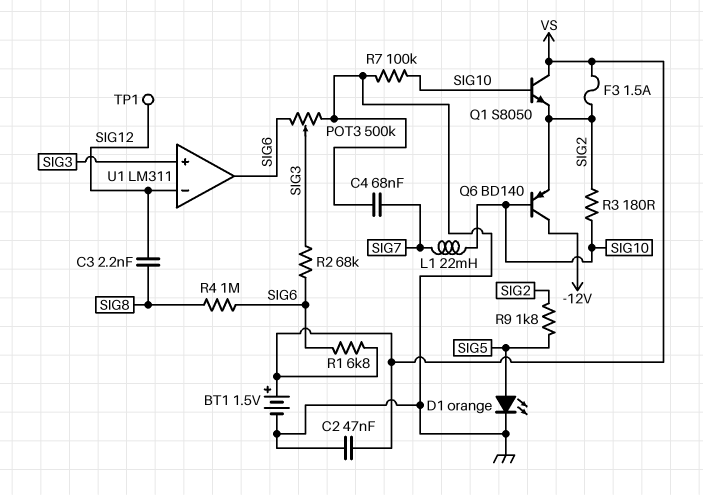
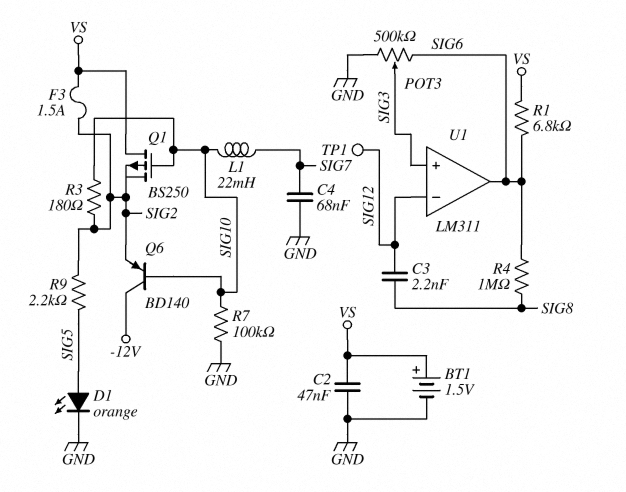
Q1: NPN S8050 (B SIG10, C VS, E SIG2) -> PMOS BS250 (G SIG10, D VS, S SIG2)
R2: 68k (SIG3, SIG6) -> none
R9: 1.8k (SIG2, SIG5) -> 2.2k (SIG2, SIG5)

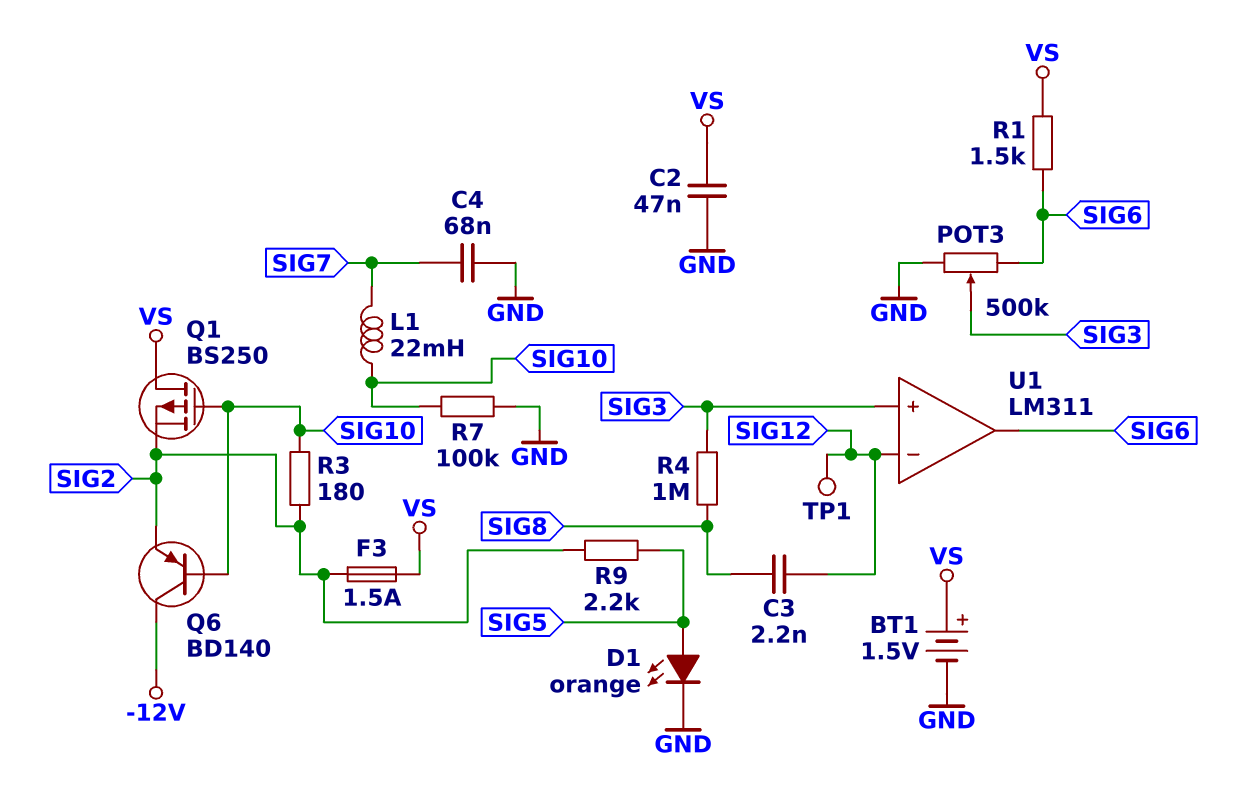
R1: 6.8k (SIG6, VS) -> 1.5k (SIG6, VS)
R4: 1M (SIG6, SIG8) -> 1M (SIG3, SIG8)

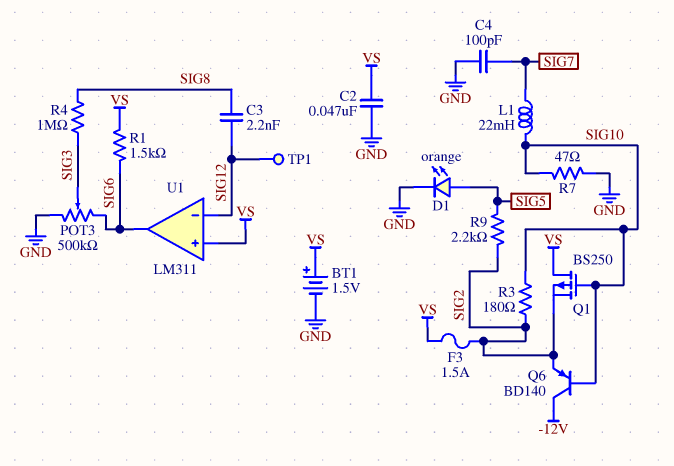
C4: 68nF (GND, SIG7) -> 100pF (GND, SIG7)
R7: 100k (GND, SIG10) -> 47 (GND, SIG10)
U1 pin in+: SIG3 -> VS

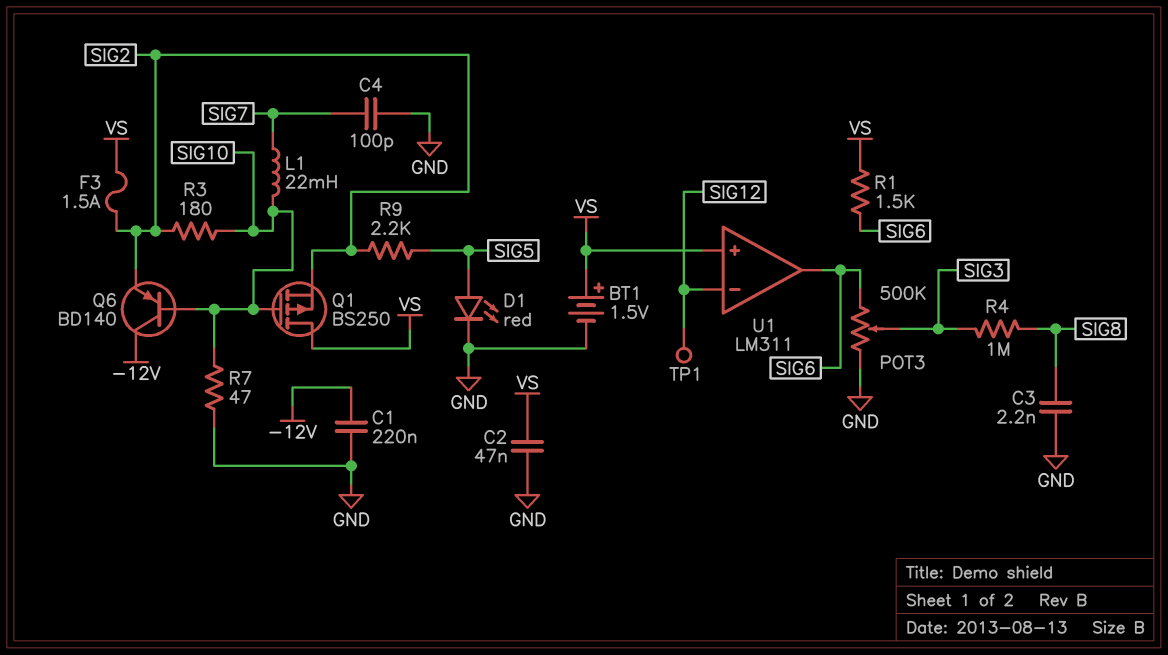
C1: none -> 220nF (-12V, GND)
C3: 2.2nF (SIG8, SIG12) -> 2.2nF (GND, SIG8)
D1: LED orange (A SIG5, K GND) -> LED red (A SIG5, K GND)

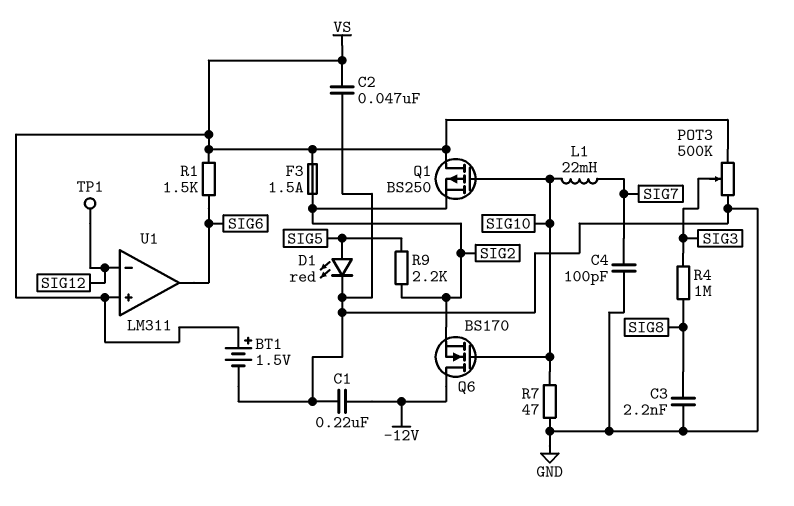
POT3: 500k (GND, SIG6, wiper SIG3) -> 500k (GND, VS, wiper SIG3)
Q6: PNP BD140 (B SIG10, C -12V, E SIG2) -> NMOS BS170 (G SIG10, D -12V, S SIG2)
R3: 180 (SIG2, SIG10) -> none

